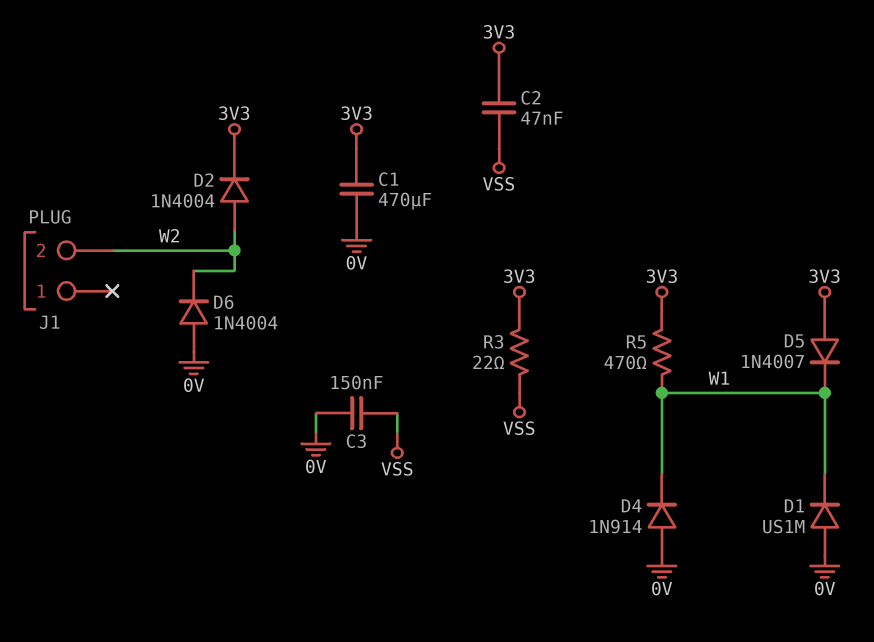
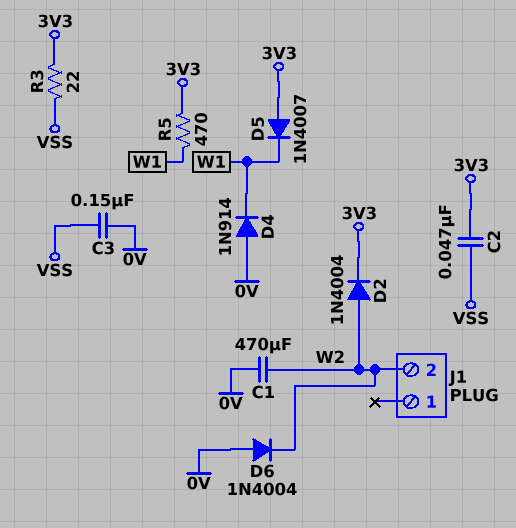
C1: 470uF (0V, 3V3) -> 470uF (0V, W2)
D1: diode US1M (A 0V, K W1) -> none

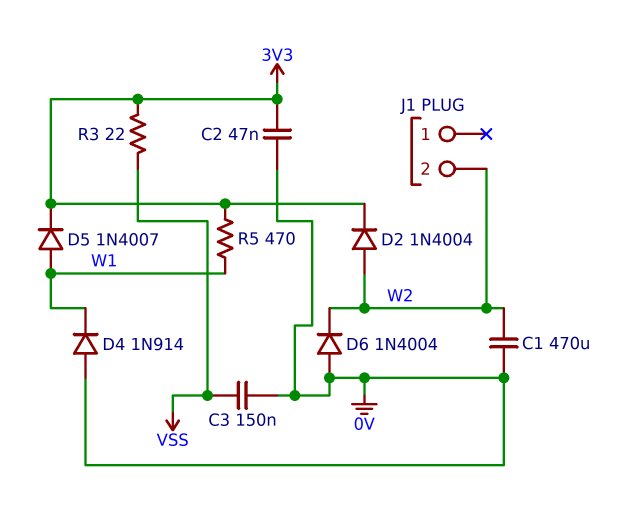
C2: 47nF (3V3, VSS) -> 47nF (0V, 3V3)
D5: diode 1N4007 (A 3V3, K W1) -> diode 1N4007 (A W1, K 3V3)

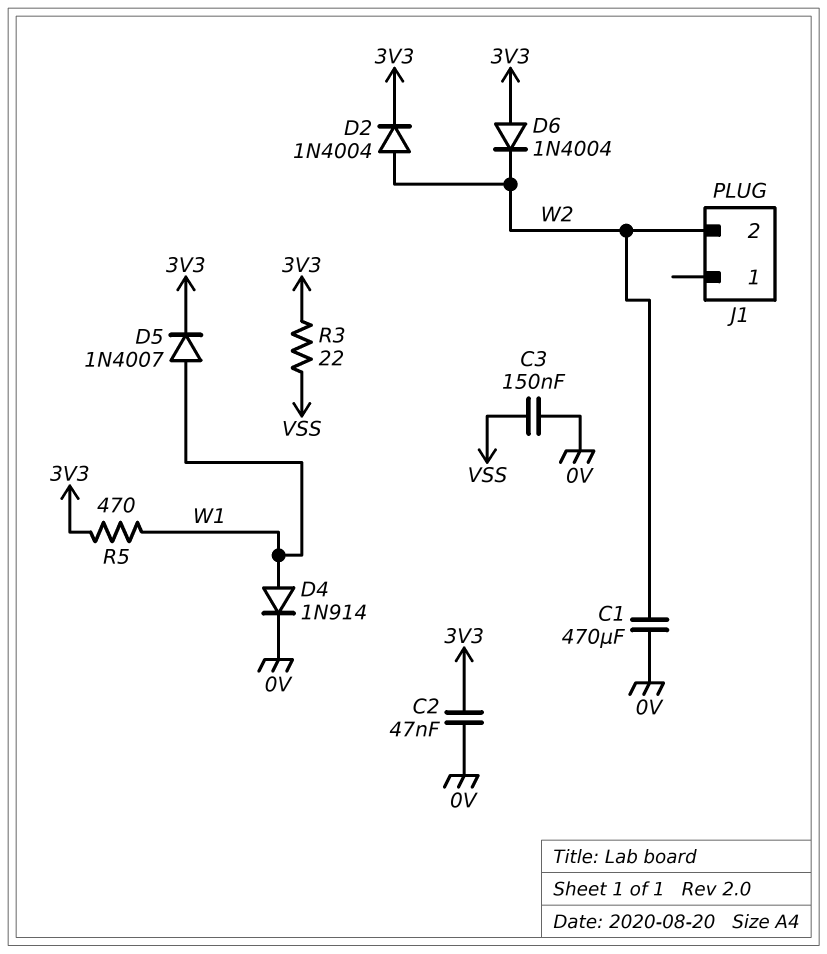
D4: diode 1N914 (A 0V, K W1) -> diode 1N914 (A W1, K 0V)
D6: diode 1N4004 (A 0V, K W2) -> diode 1N4004 (A 3V3, K W2)

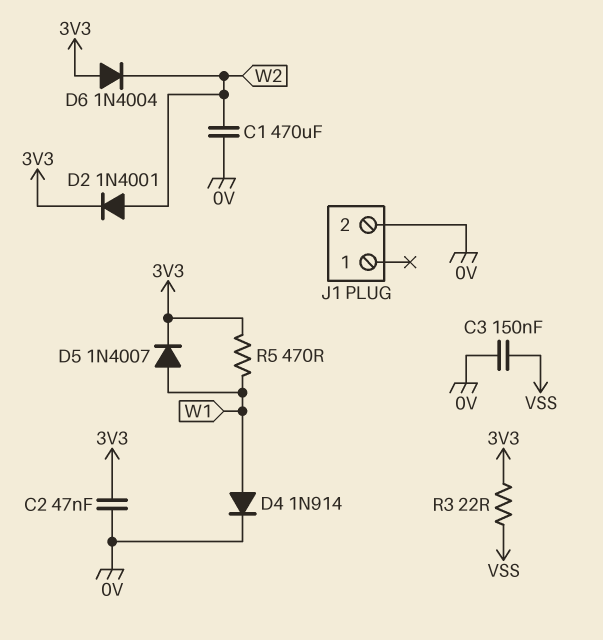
D2: diode 1N4004 (A W2, K 3V3) -> diode 1N4001 (A W2, K 3V3)
J1 pin 2: W2 -> 0V

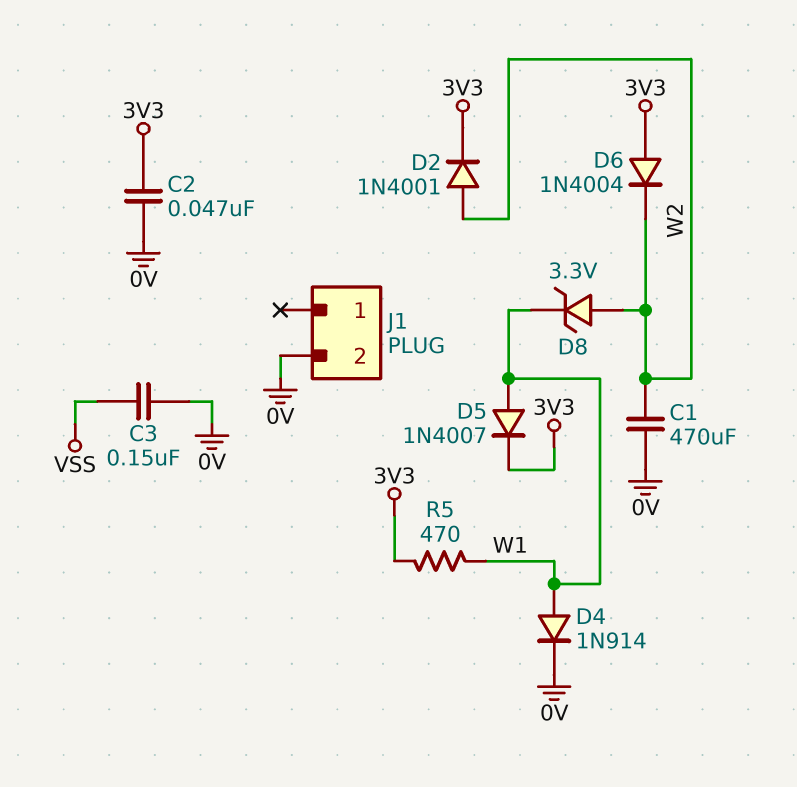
D8: none -> zener 3.3V (A W2, K W1)
R3: 22 (3V3, VSS) -> none

